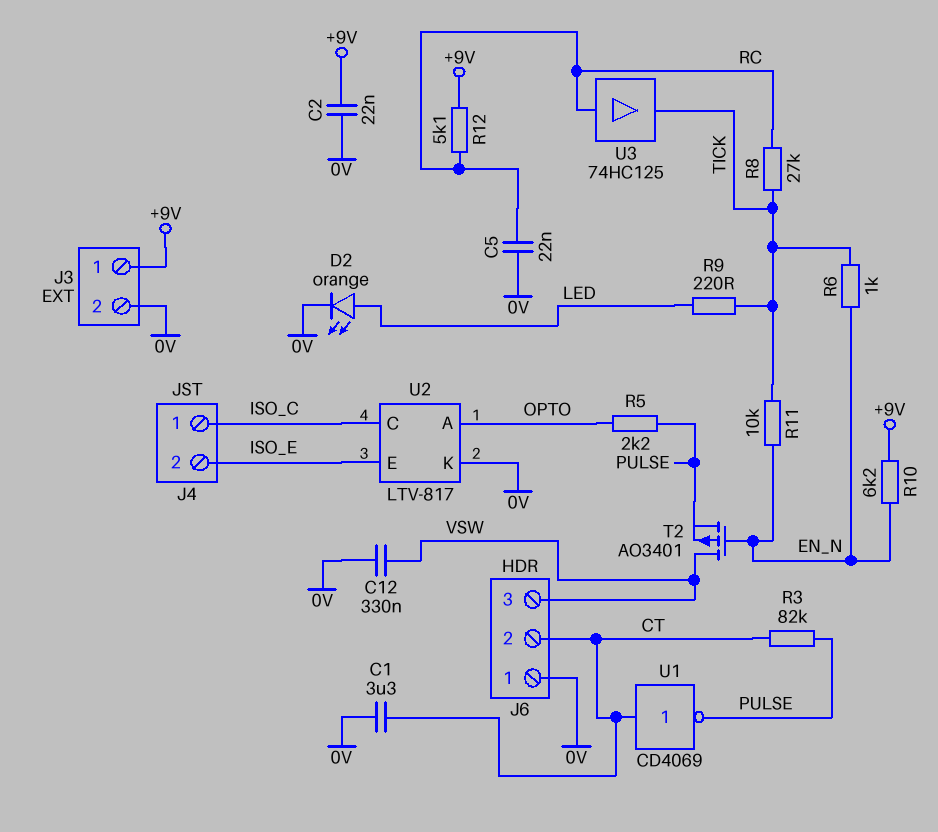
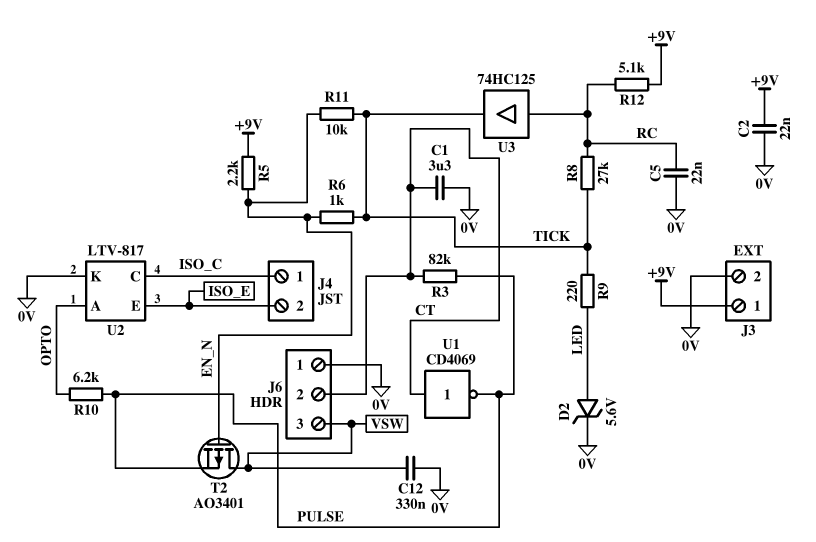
D2: LED orange (A LED, K 0V) -> zener 5.6V (A LED, K 0V)
R5: 2.2k (OPTO, PULSE) -> 2.2k (+9V, EN_N)
R10: 6.2k (+9V, EN_N) -> 6.2k (OPTO, PULSE)

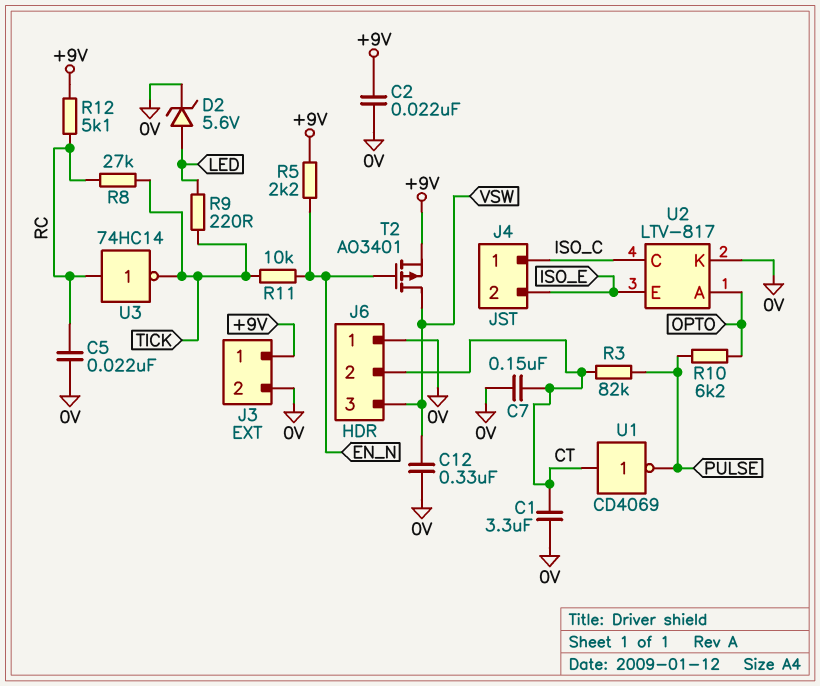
C7: none -> 150nF (0V, CT)
R6: 1k (EN_N, TICK) -> none
T2: PMOS AO3401 (G EN_N, D VSW, S PULSE) -> PMOS AO3401 (G EN_N, D VSW, S +9V)
U3: buffer 74HC125 (in RC, out TICK) -> NOT 74HC14 (in RC, out TICK)

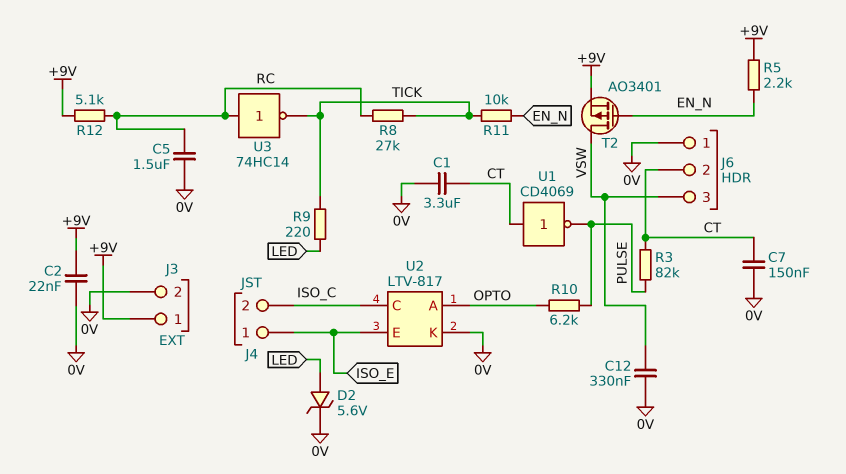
C5: 22nF (0V, RC) -> 1.5uF (0V, RC)
J4 pin 1: ISO_C -> ISO_E
J4 pin 2: ISO_E -> ISO_C

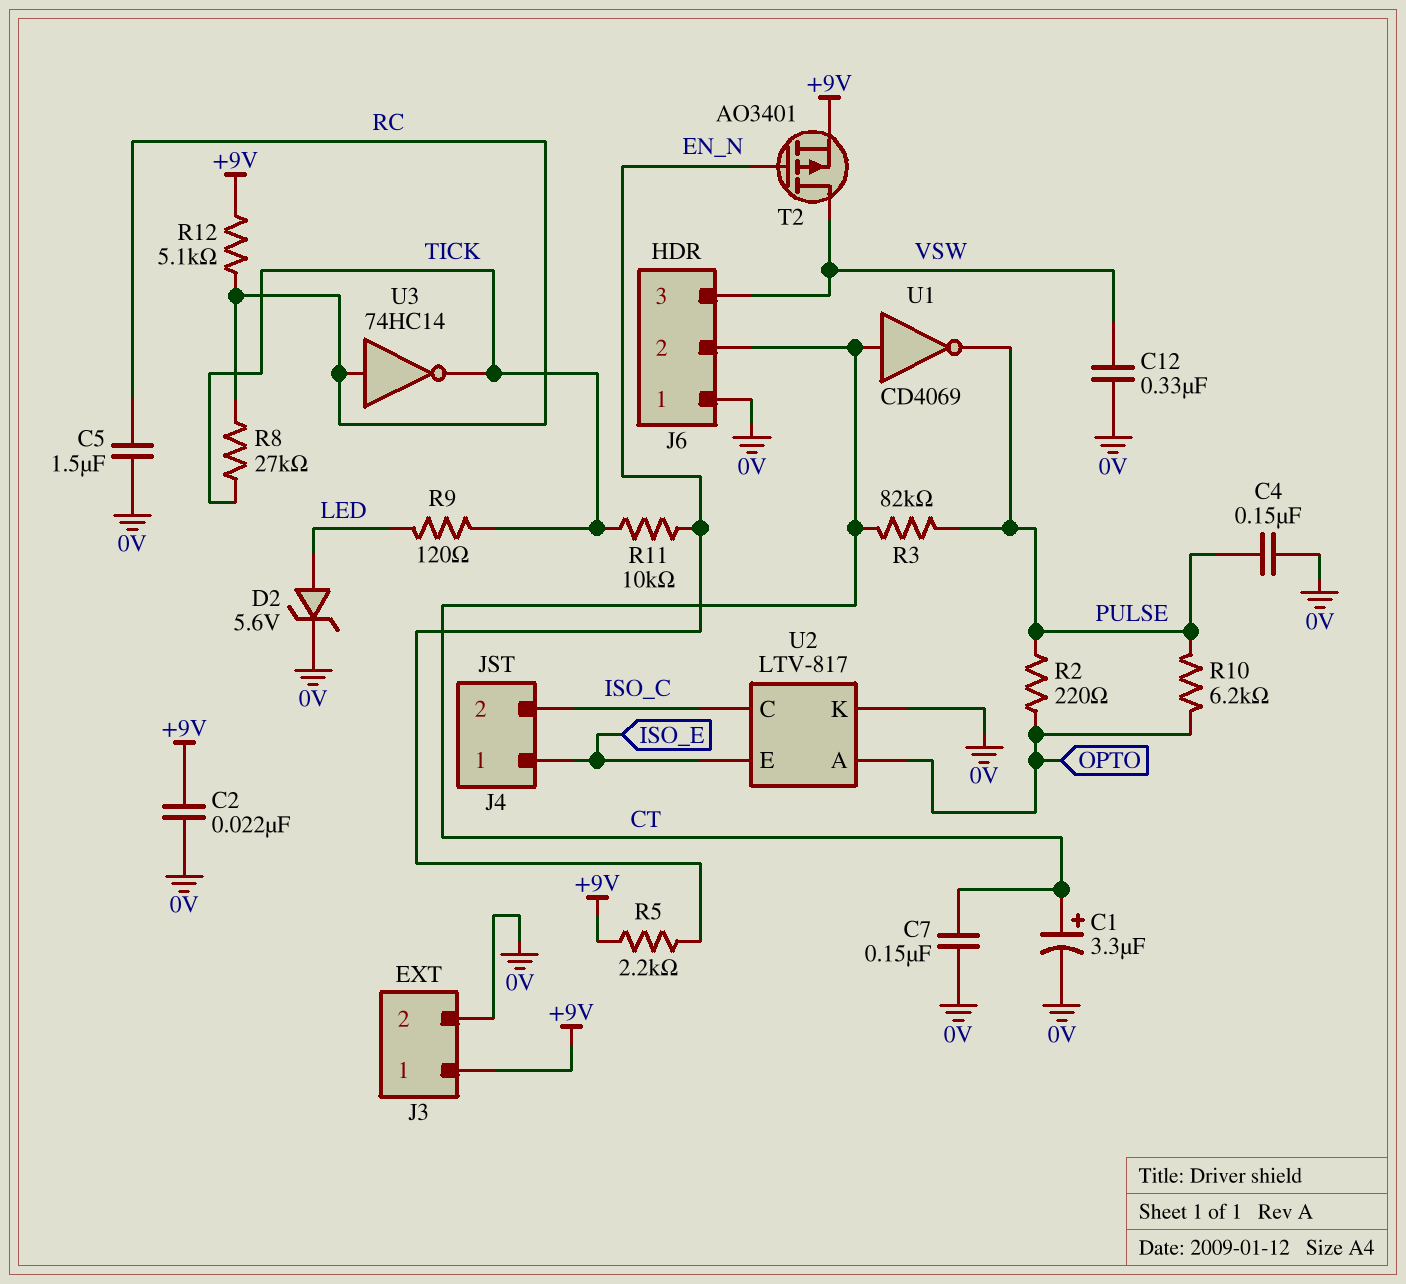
C1: 3.3uF (0V, CT) -> 3.3uF (plus CT, minus 0V)
C4: none -> 150nF (0V, PULSE)
R2: none -> 220 (OPTO, PULSE)
R9: 220 (LED, TICK) -> 120 (LED, TICK)

